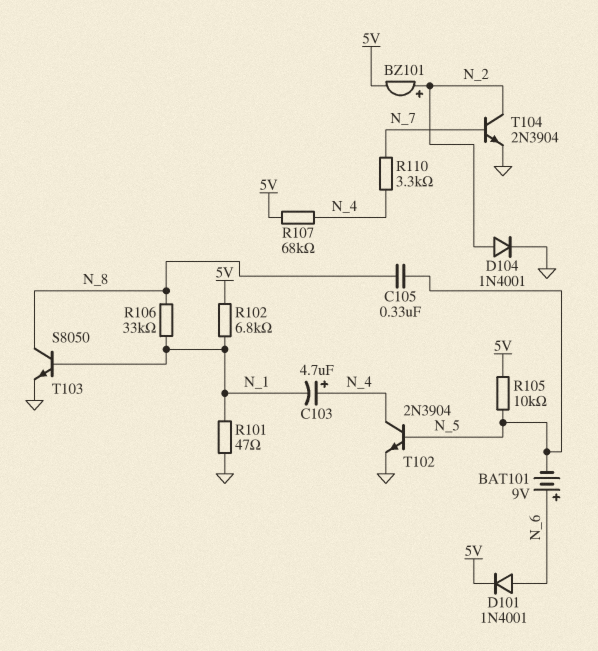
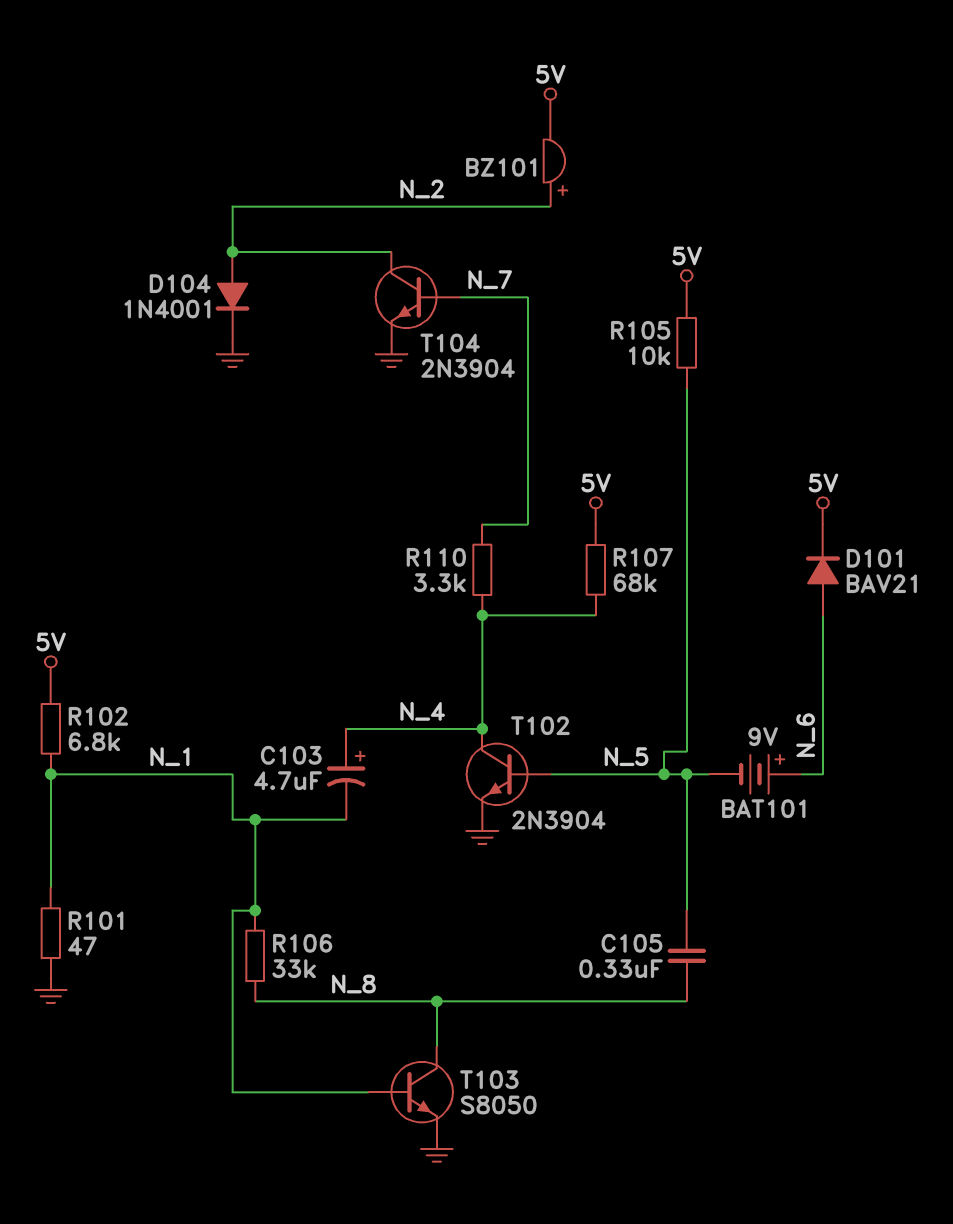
D101: diode 1N4001 (A N_6, K 5V) -> diode BAV21 (A N_6, K 5V)

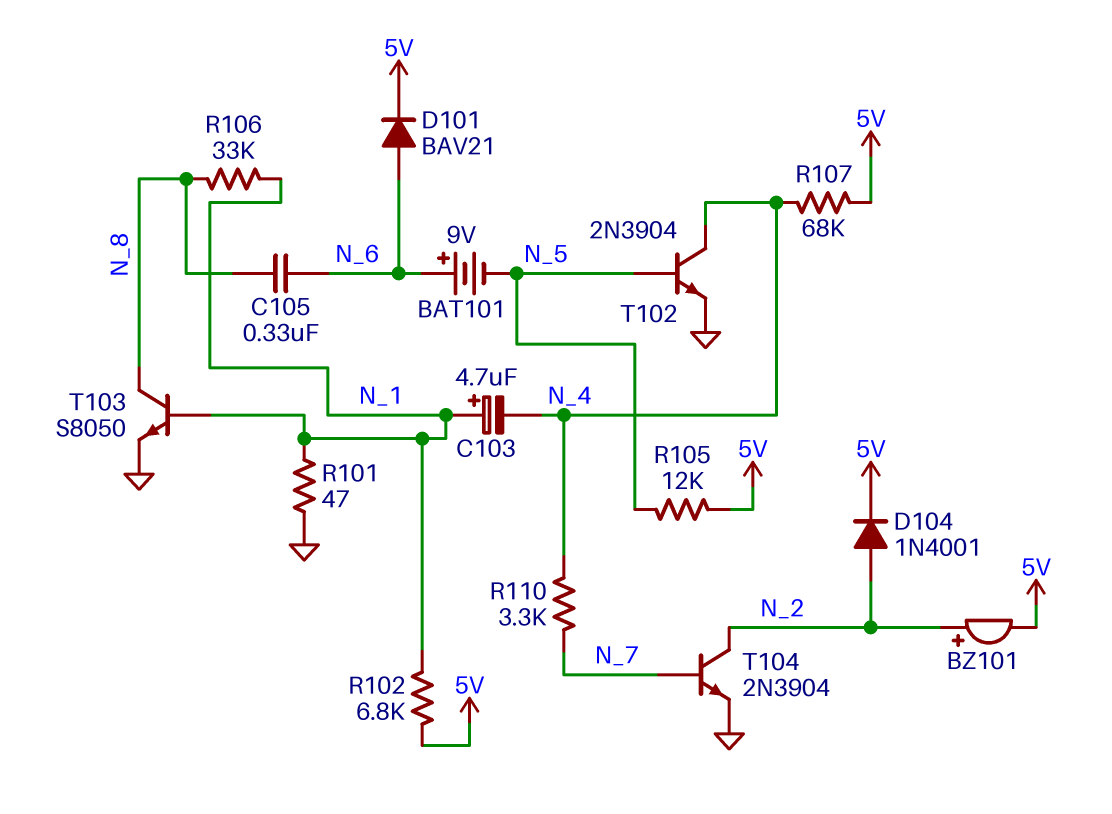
C103: 4.7uF (plus N_4, minus N_1) -> 4.7uF (plus N_1, minus N_4)
C105: 330nF (N_5, N_8) -> 330nF (N_6, N_8)
D104: diode 1N4001 (A N_2, K GND) -> diode 1N4001 (A N_2, K 5V)
R105: 10k (5V, N_5) -> 12k (5V, N_5)

